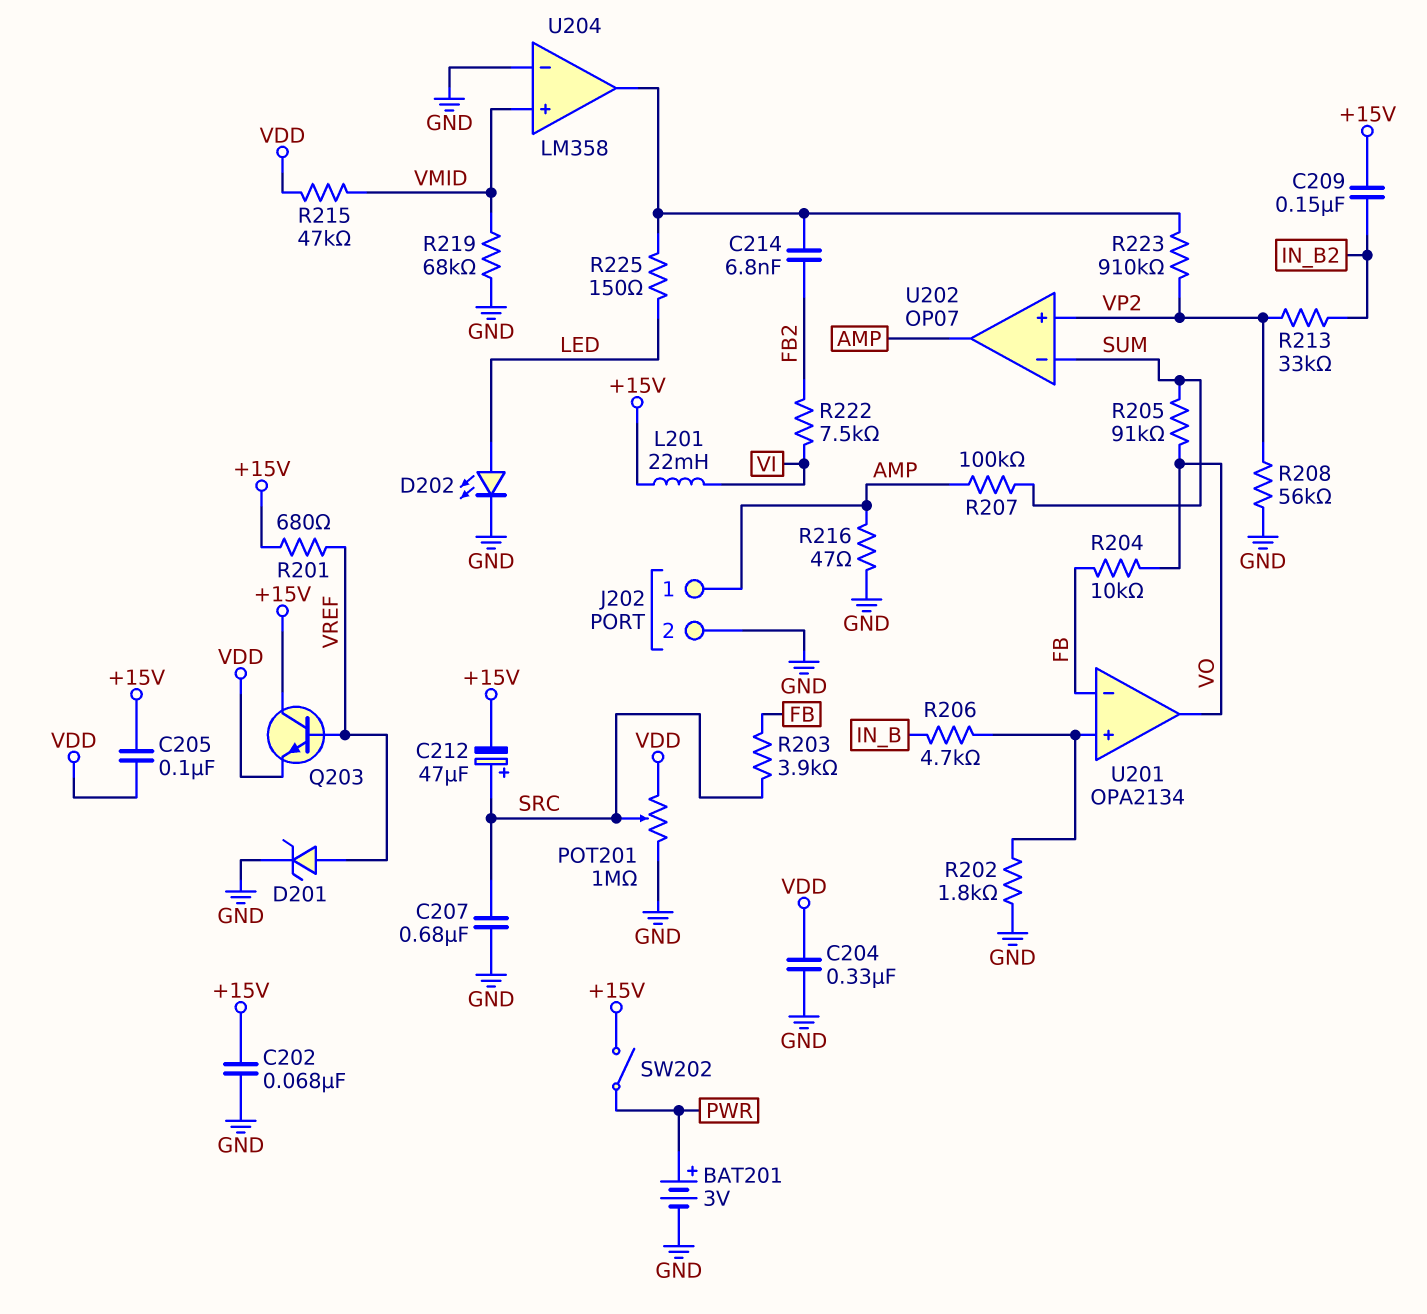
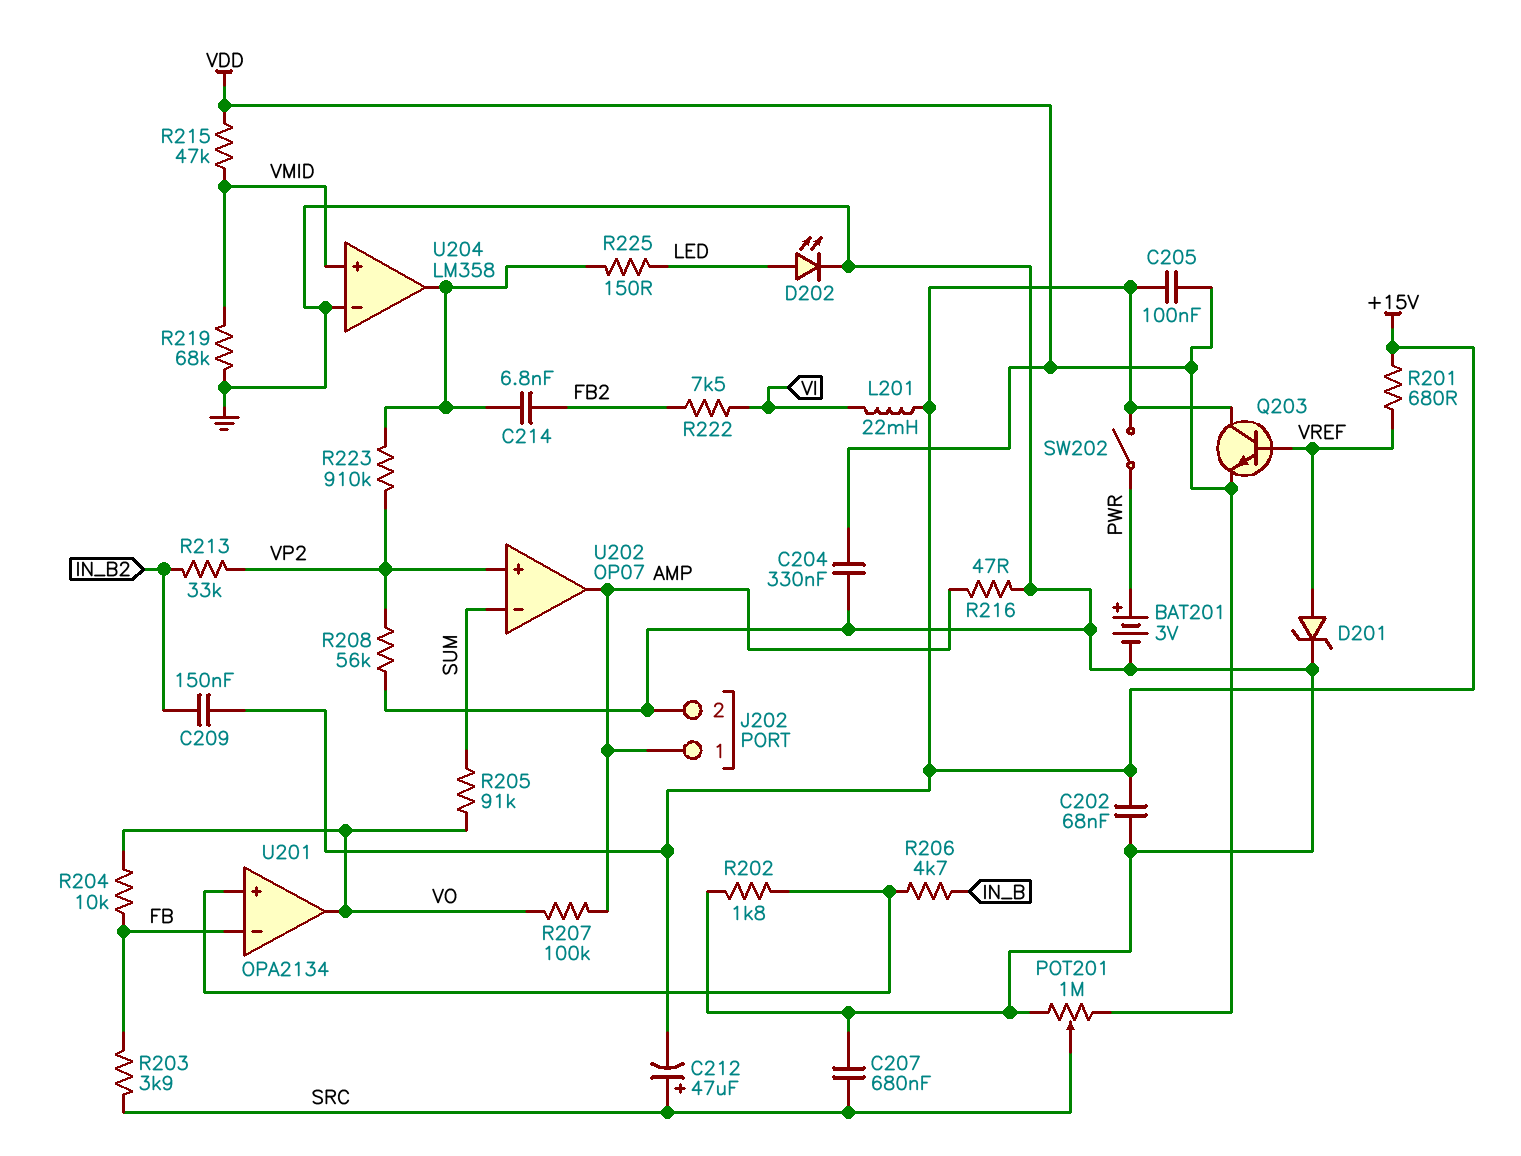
R207: 100k (AMP, SUM) -> 100k (AMP, VO)

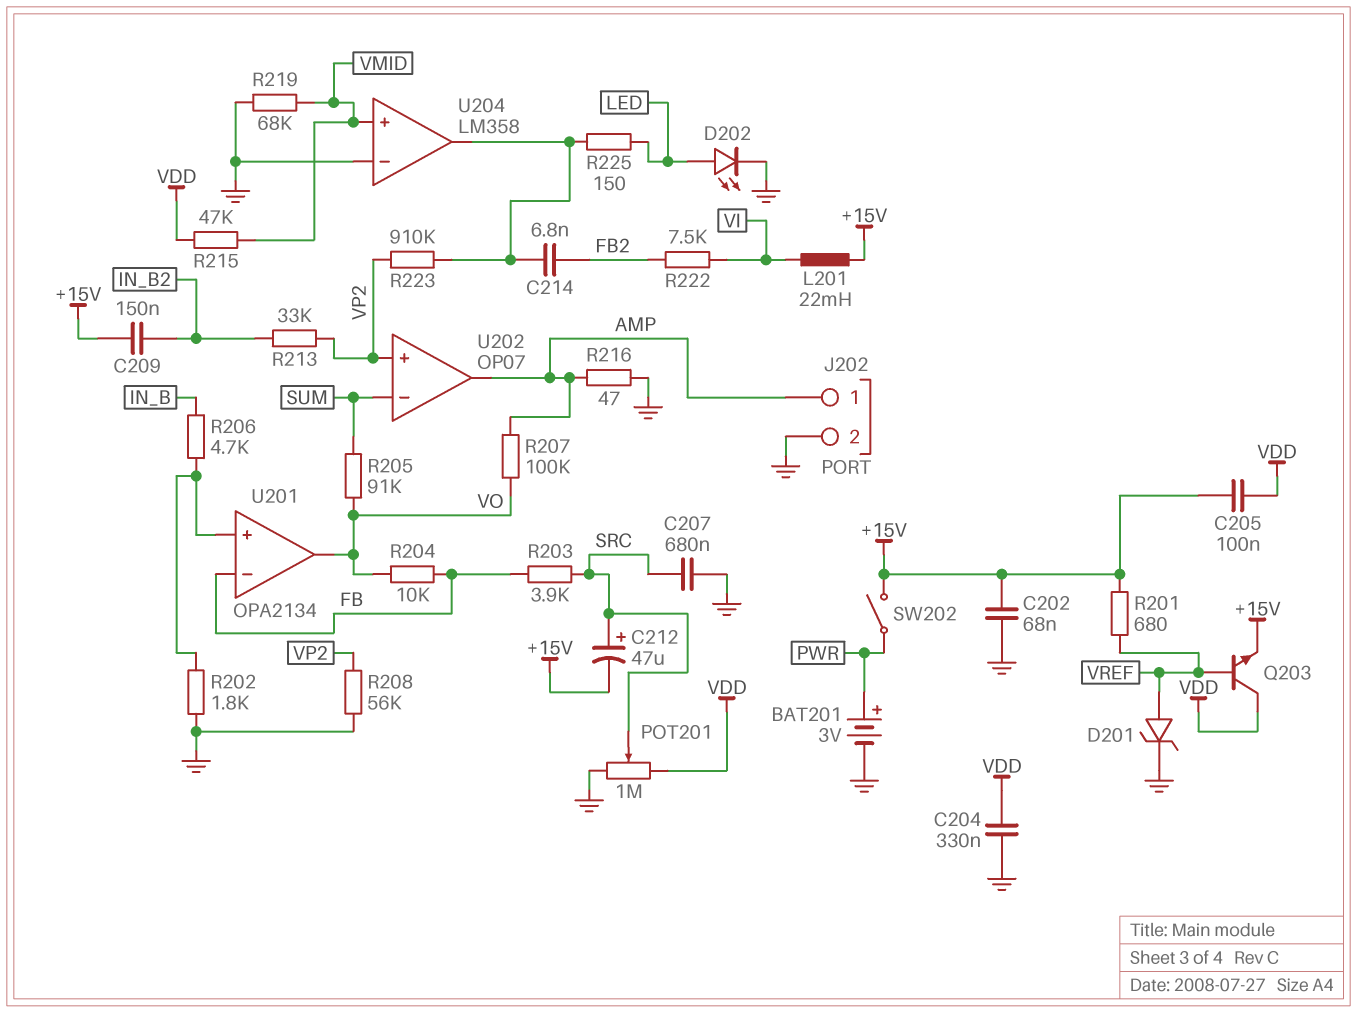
Q203: NPN (B VREF, C +15V, E VDD) -> NPN (B VREF, C VDD, E +15V)

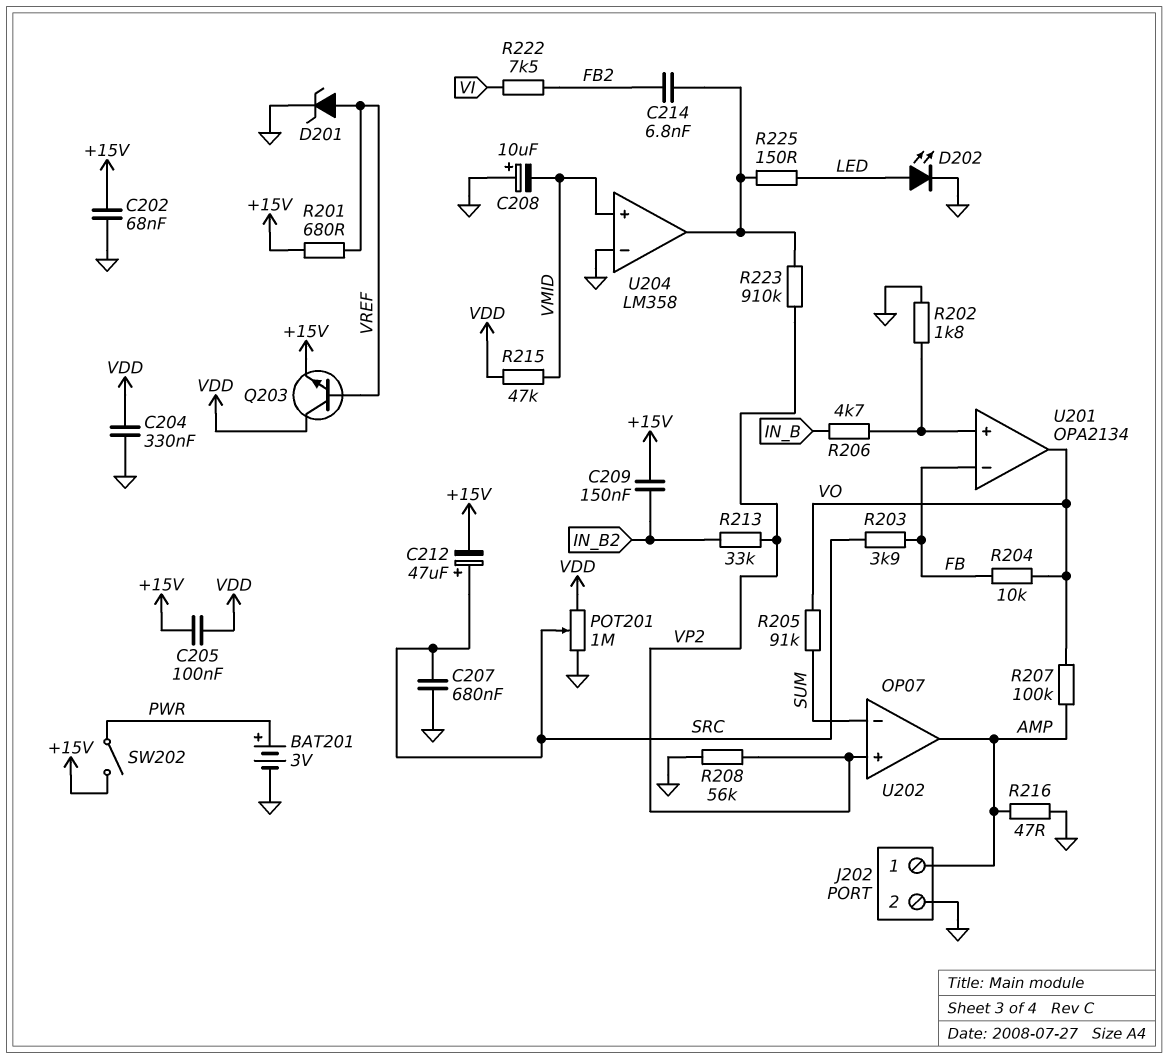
C208: none -> 10uF (plus GND, minus VMID)
L201: 22mH (+15V, VI) -> none
R219: 68k (GND, VMID) -> none

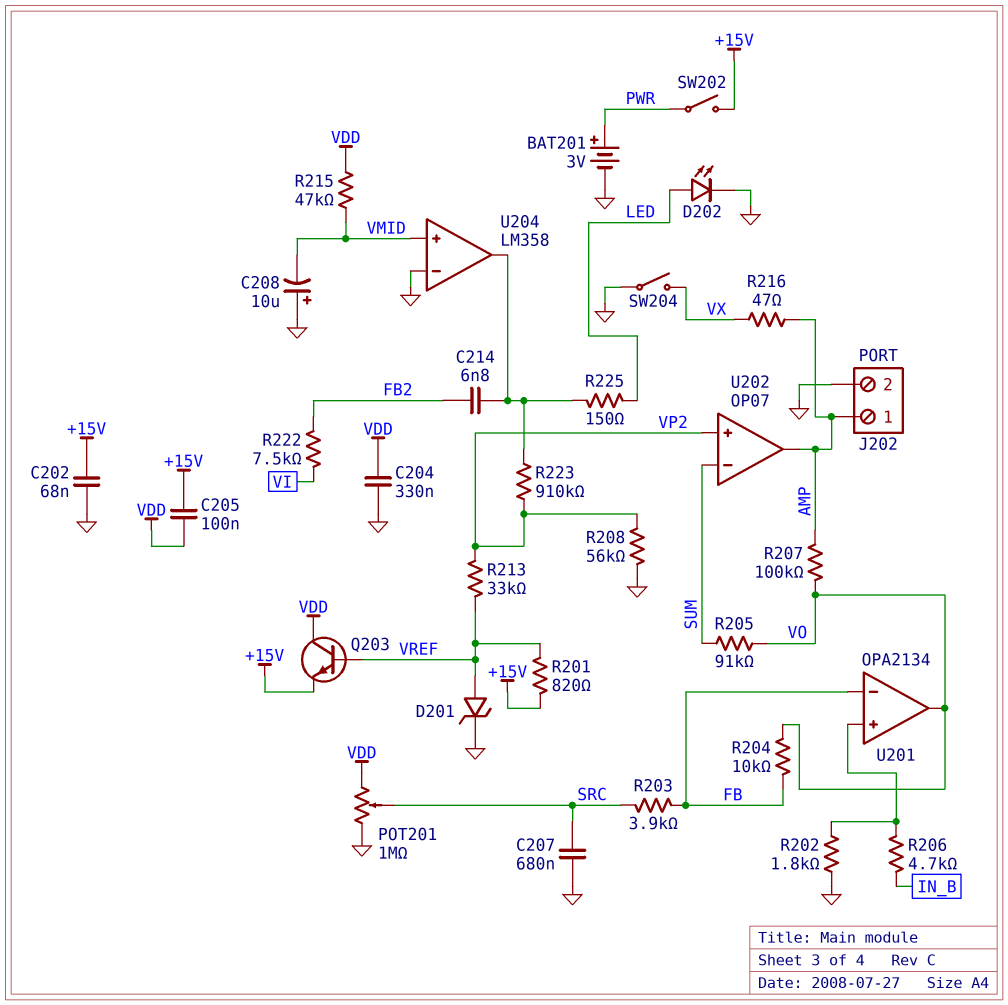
C209: 150nF (+15V, IN_B2) -> none
C212: 47uF (plus SRC, minus +15V) -> none
R201: 680 (+15V, VREF) -> 820 (+15V, VREF)
R213: 33k (IN_B2, VP2) -> 33k (VP2, VREF)
R216: 47 (AMP, GND) -> 47 (AMP, VX)
SW204: none -> switch (GND, VX)

